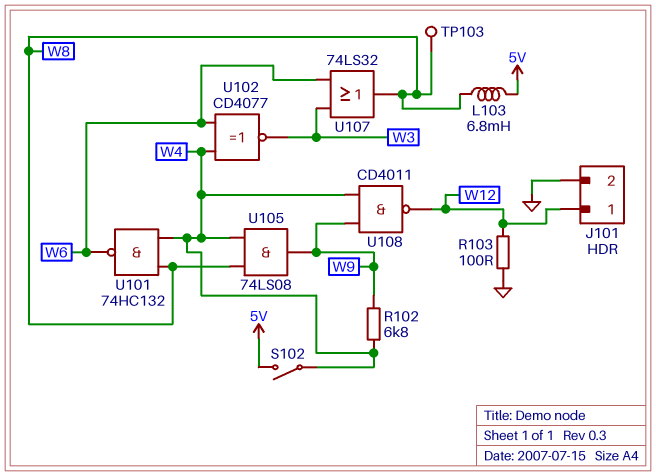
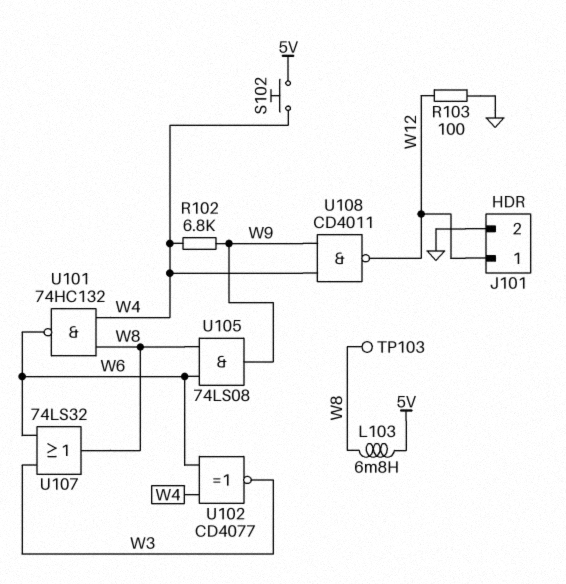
S102: switch (5V, W4) -> button (5V, W4)
U105: AND 74LS08 (in W4, in W8, out W9) -> AND 74LS08 (in W6, in W8, out W9)

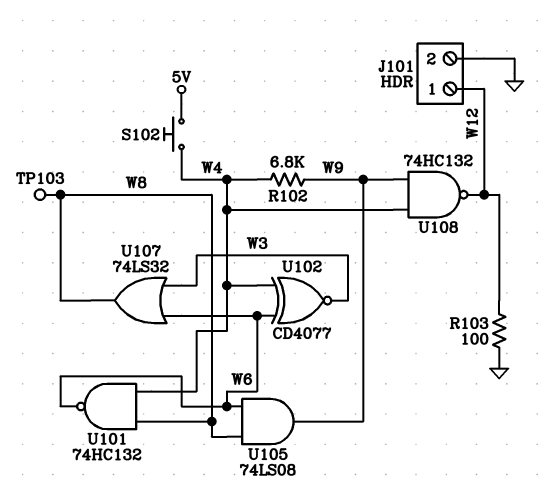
L103: 6.8mH (5V, W8) -> none
U108: NAND CD4011 (in W4, in W9, out W12) -> NAND 74HC132 (in W4, in W9, out W12)

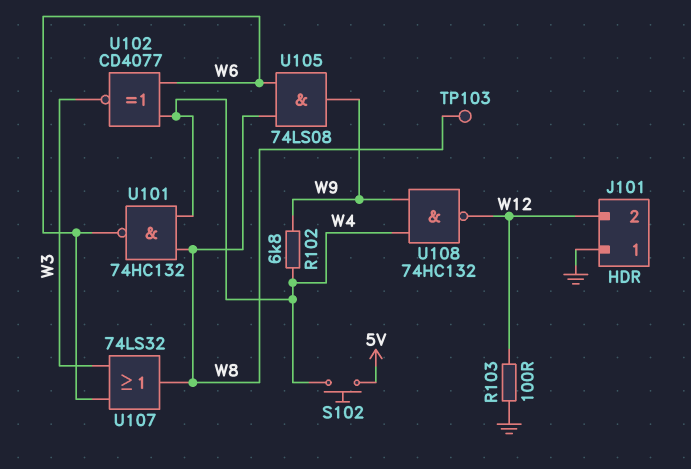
J101 pin 1: W12 -> GND
J101 pin 2: GND -> W12

